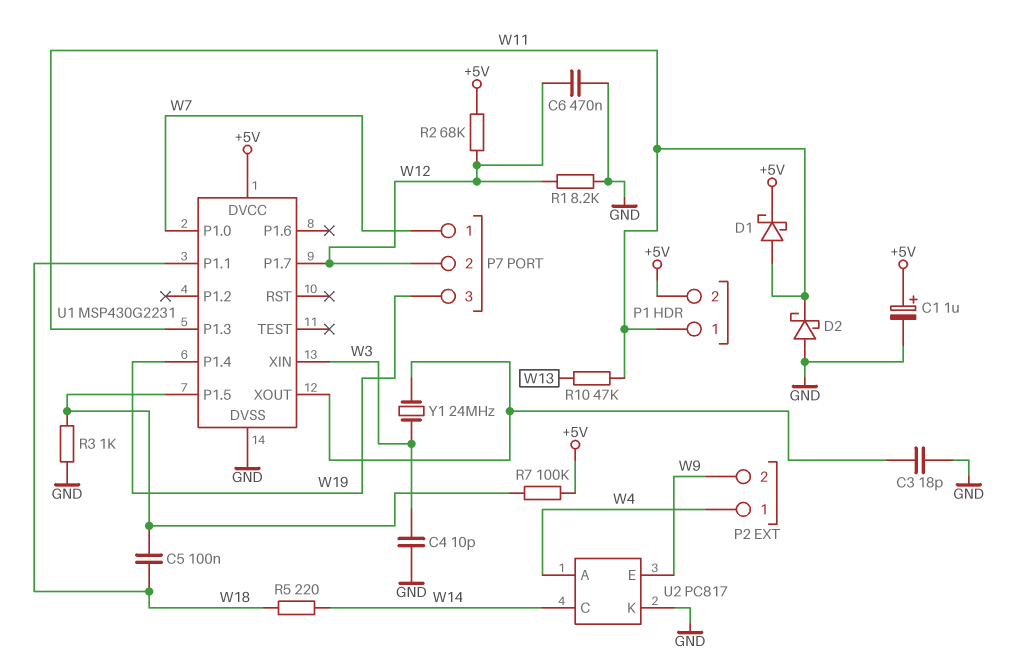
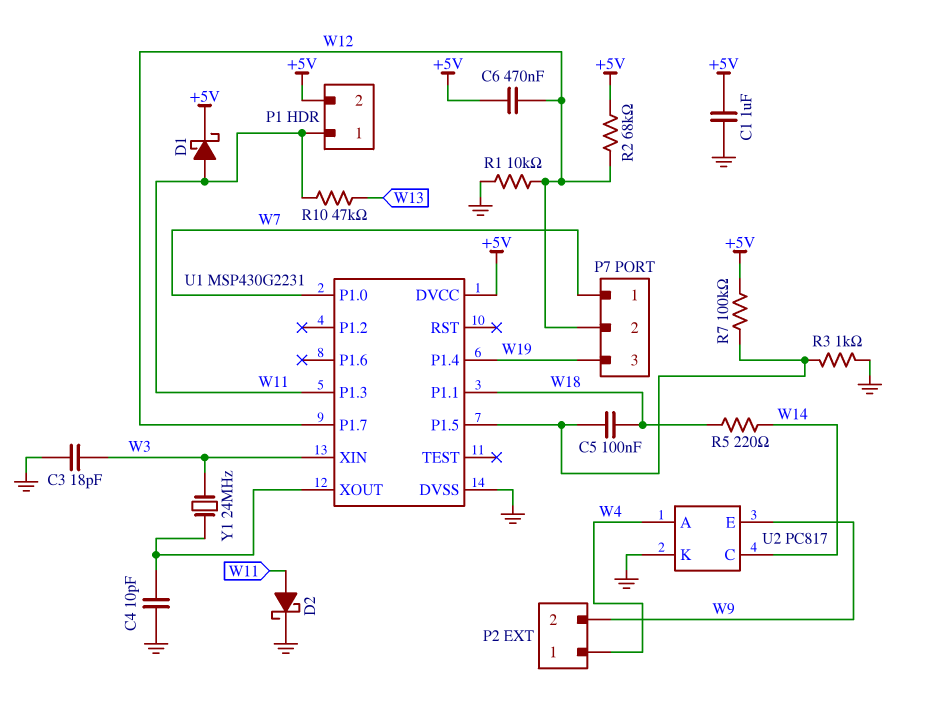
C1: 1uF (plus +5V, minus GND) -> 1uF (+5V, GND)
C3: 18pF (GND, U1/XOUT) -> 18pF (GND, W3)
C4: 10pF (GND, W3) -> 10pF (GND, U1/XOUT)
C6: 470nF (GND, W12) -> 470nF (+5V, W12)
D2: schottky (A GND, K W11) -> schottky (A W11, K GND)
R1: 8.2k (GND, W12) -> 10k (GND, W12)

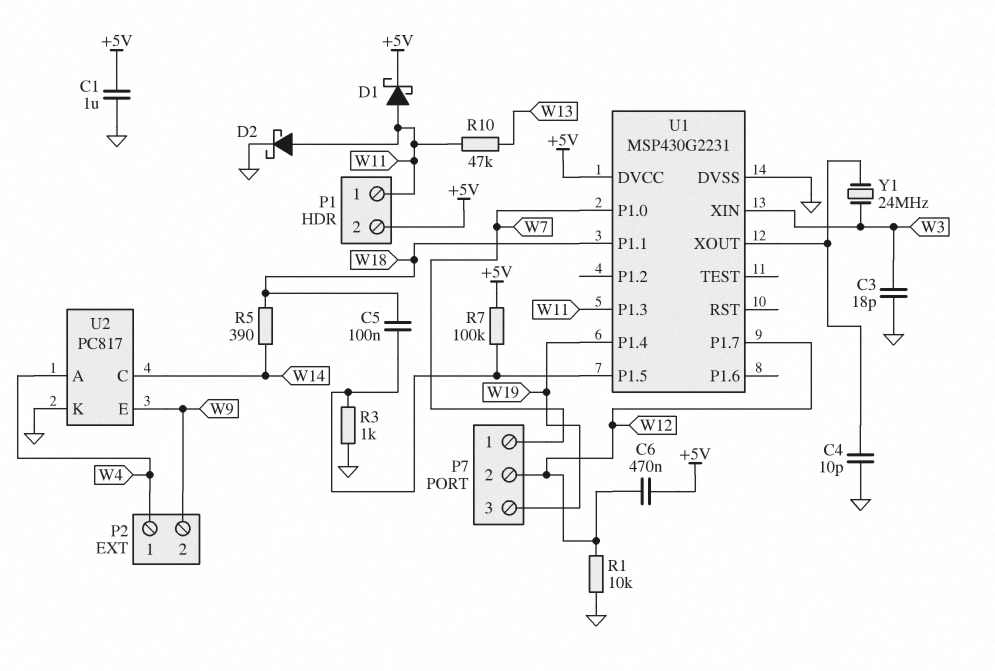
R2: 68k (+5V, W12) -> none
R5: 220 (W14, W18) -> 390 (W14, W18)

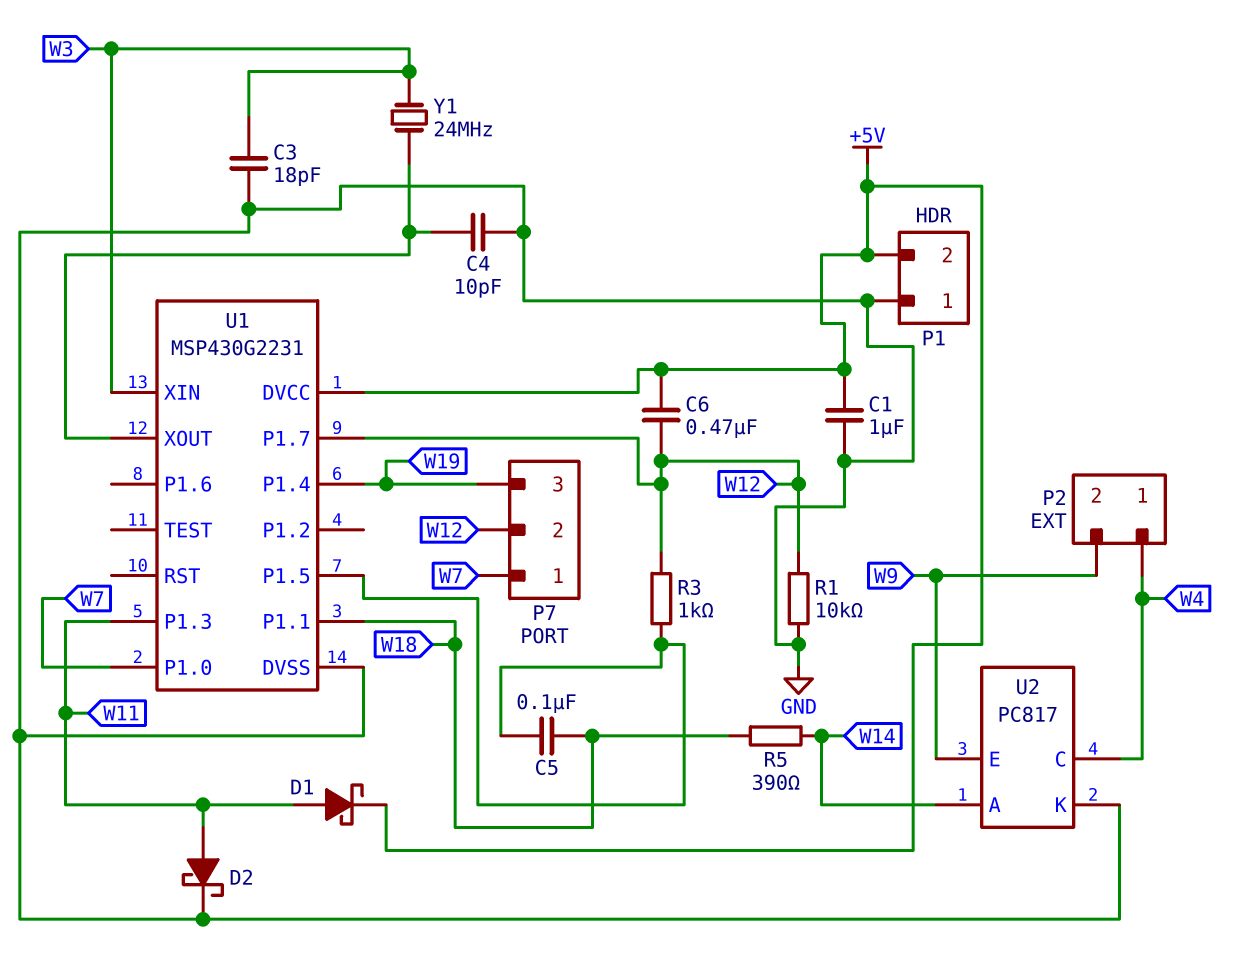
P1 pin 1: W11 -> GND
R3: 1k (GND, U1/P1.5) -> 1k (U1/P1.5, W12)
R7: 100k (+5V, U1/P1.5) -> none
R10: 47k (W11, W13) -> none
U2 pin A: W4 -> W14
U2 pin C: W14 -> W4

